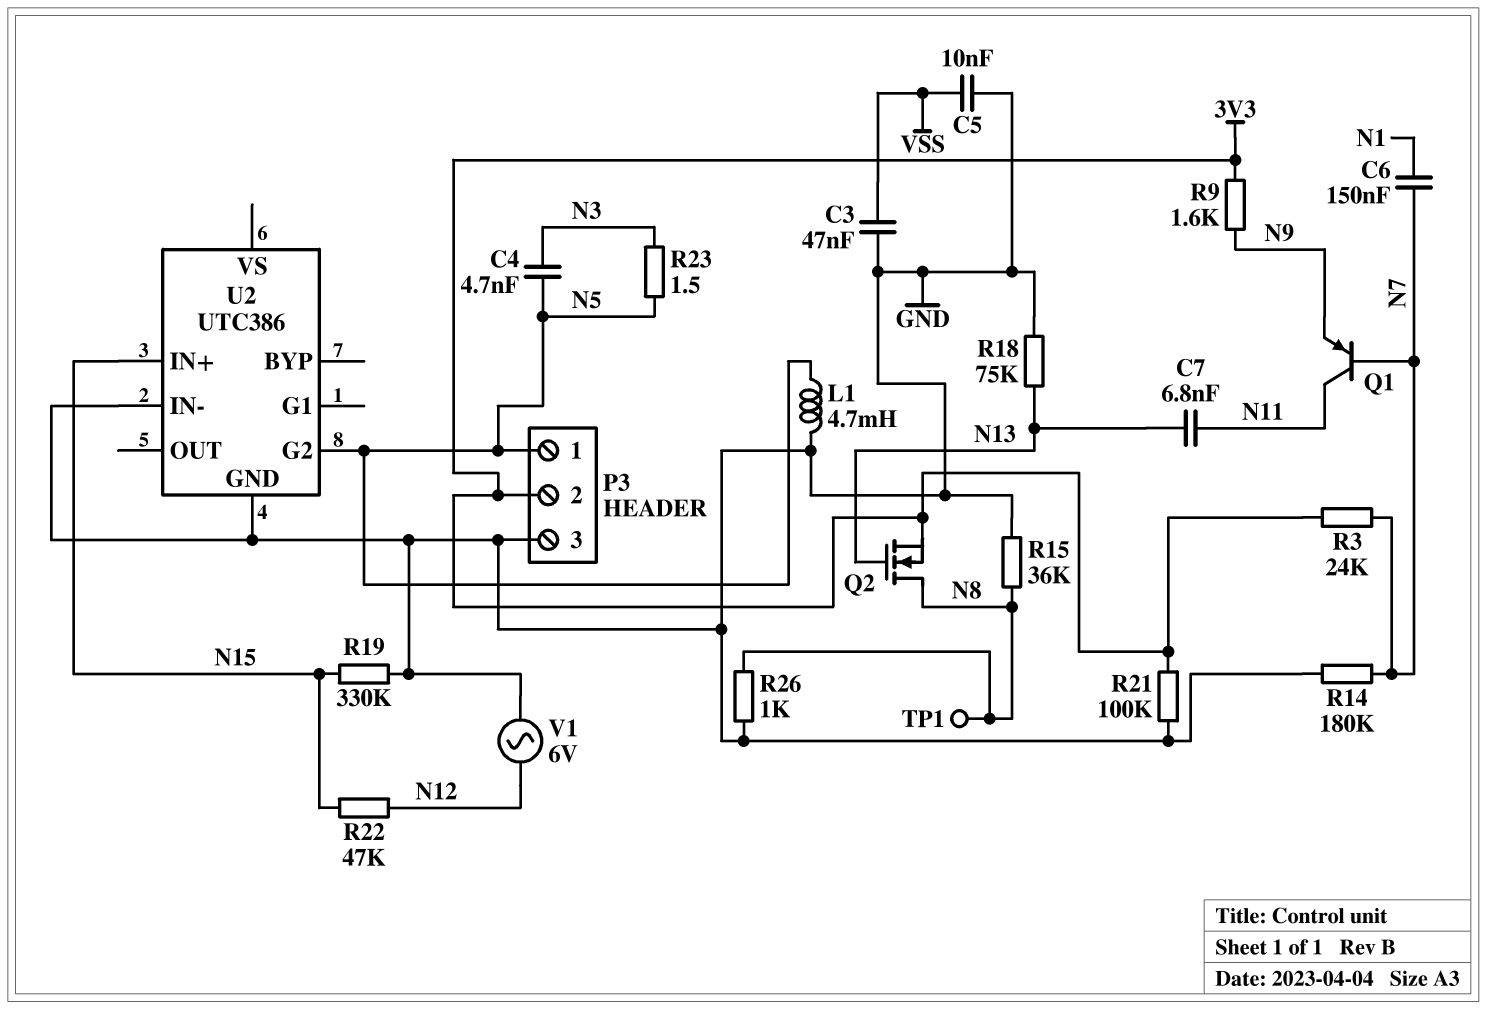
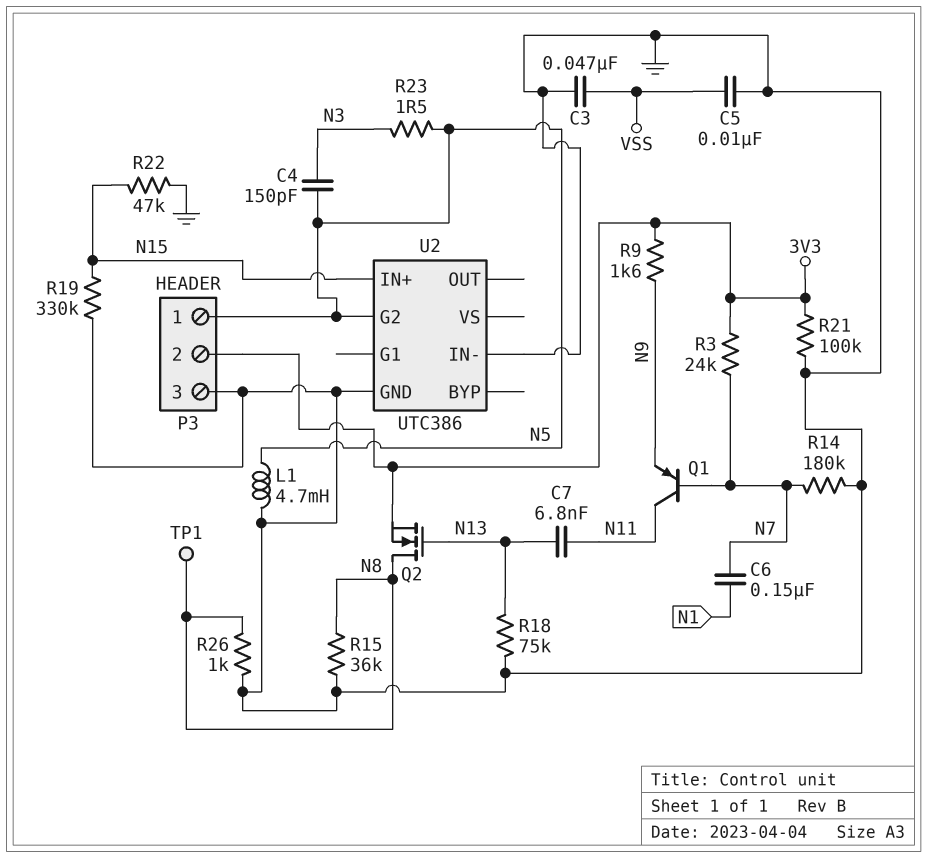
C4: 4.7nF (N3, N5) -> 150pF (N3, N5)
R22: 47k (N12, N15) -> 47k (GND, N15)
V1: AC 6V (GND, N12) -> none

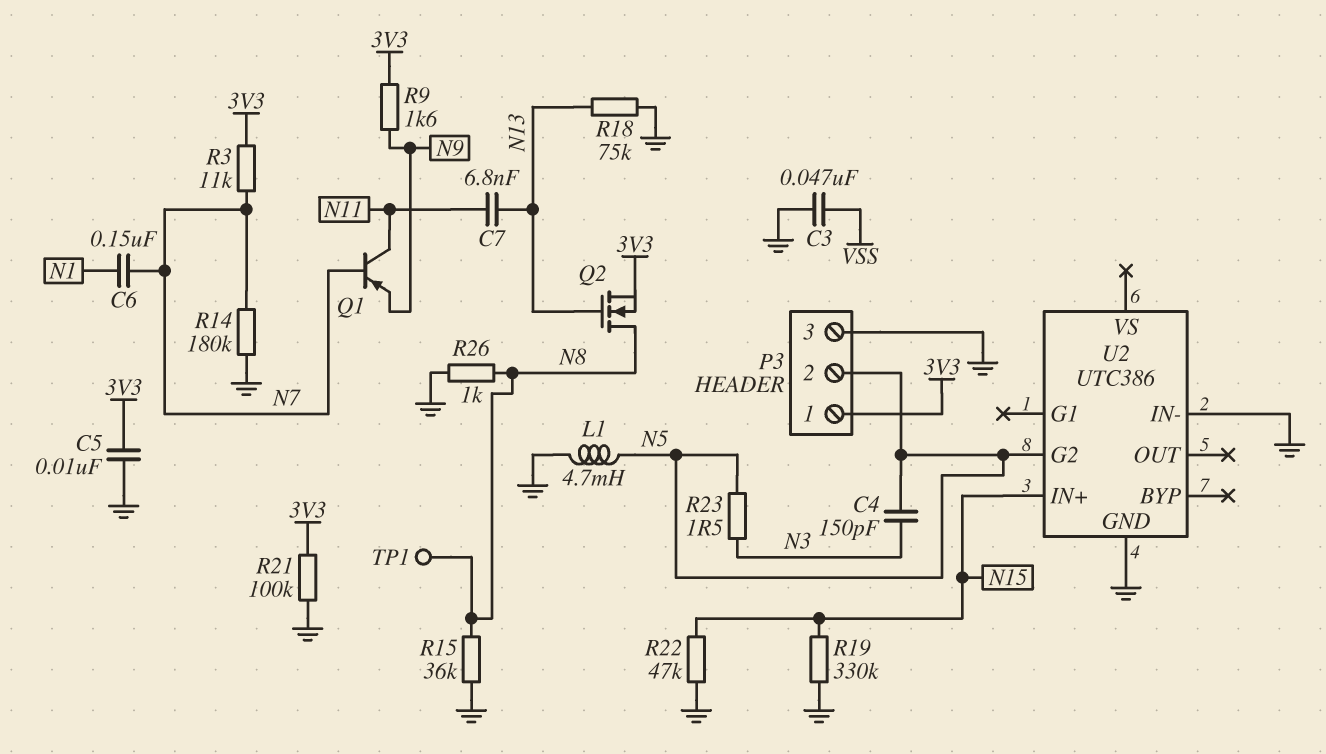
C5: 10nF (GND, VSS) -> 10nF (3V3, GND)
P3 pin 1: N5 -> 3V3
P3 pin 2: 3V3 -> N5
R3: 24k (3V3, N7) -> 11k (3V3, N7)

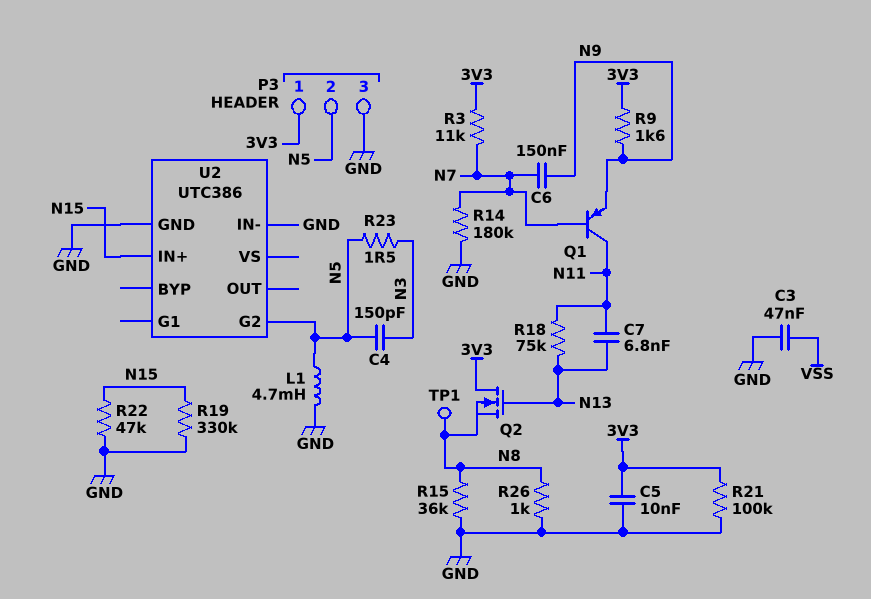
C6: 150nF (N1, N7) -> 150nF (N7, N9)
Q2: NMOS (G N13, D N8, S 3V3) -> NMOS (G N13, D 3V3, S N8)
R18: 75k (GND, N13) -> 75k (N11, N13)

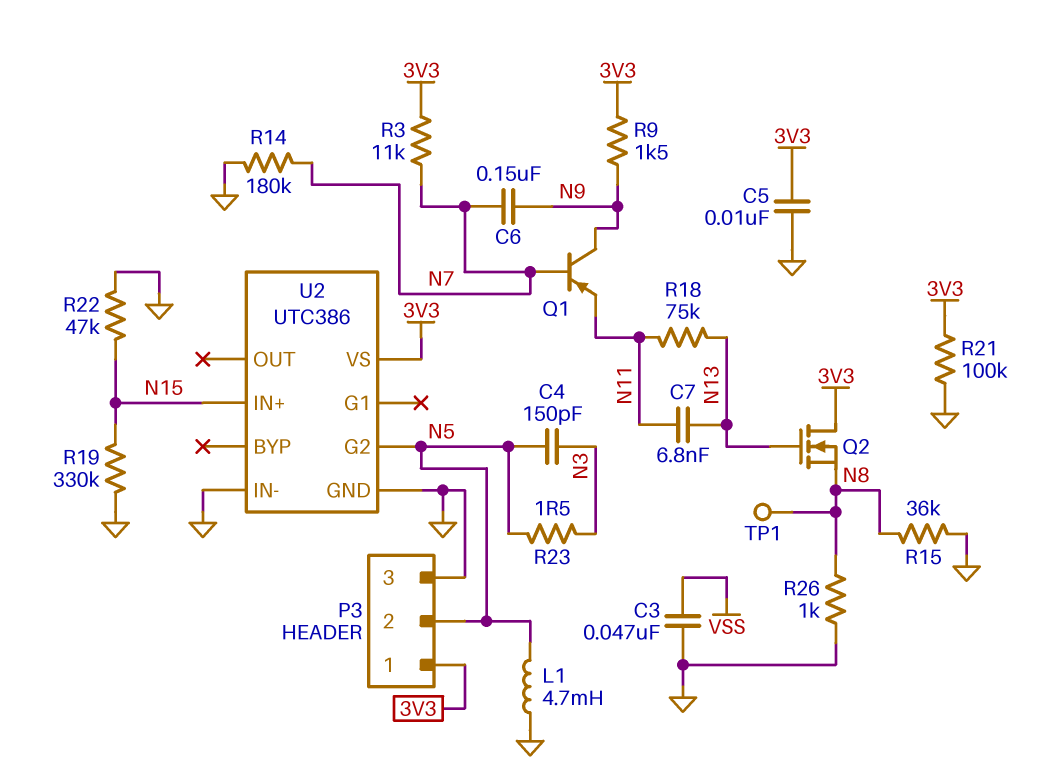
Q1: PNP (B N7, C N11, E N9) -> PNP (B N7, C N9, E N11)
R9: 1.6k (3V3, N9) -> 1.5k (3V3, N9)
U2 pin VS: none -> 3V3

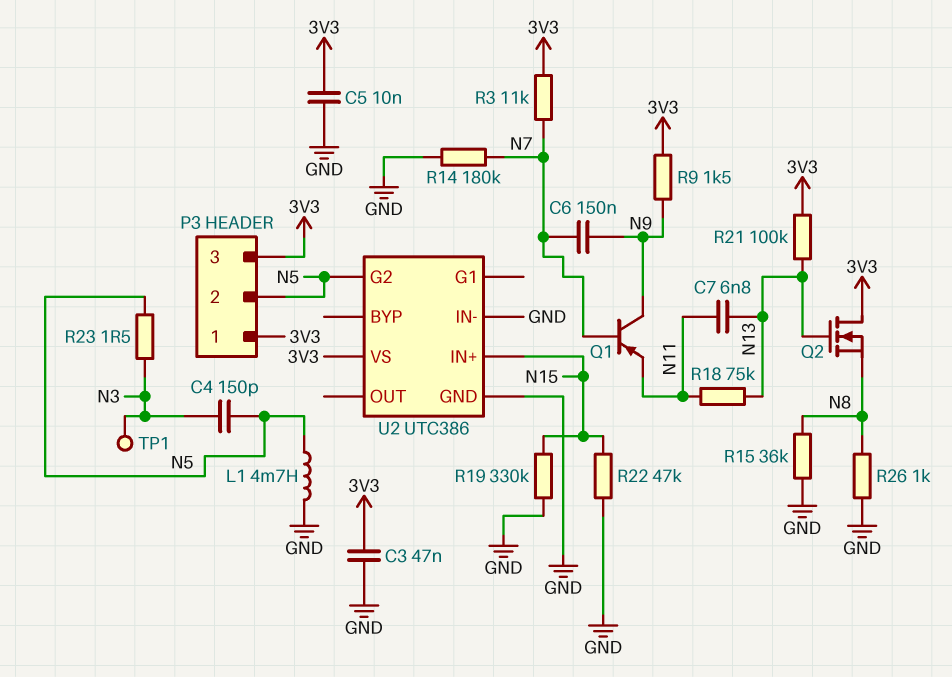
C3: 47nF (GND, VSS) -> 47nF (3V3, GND)
P3 pin 3: GND -> 3V3
R21: 100k (3V3, GND) -> 100k (3V3, N13)
TP1: test point (N8) -> test point (N3)

